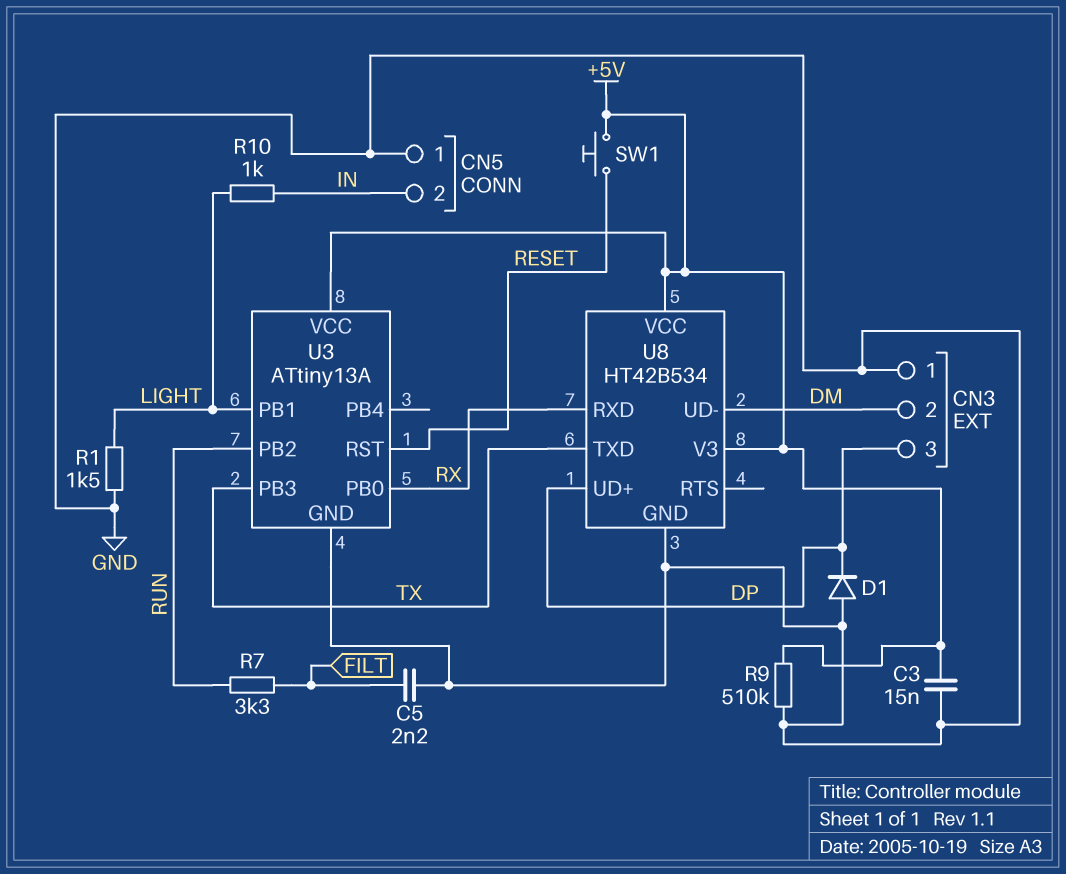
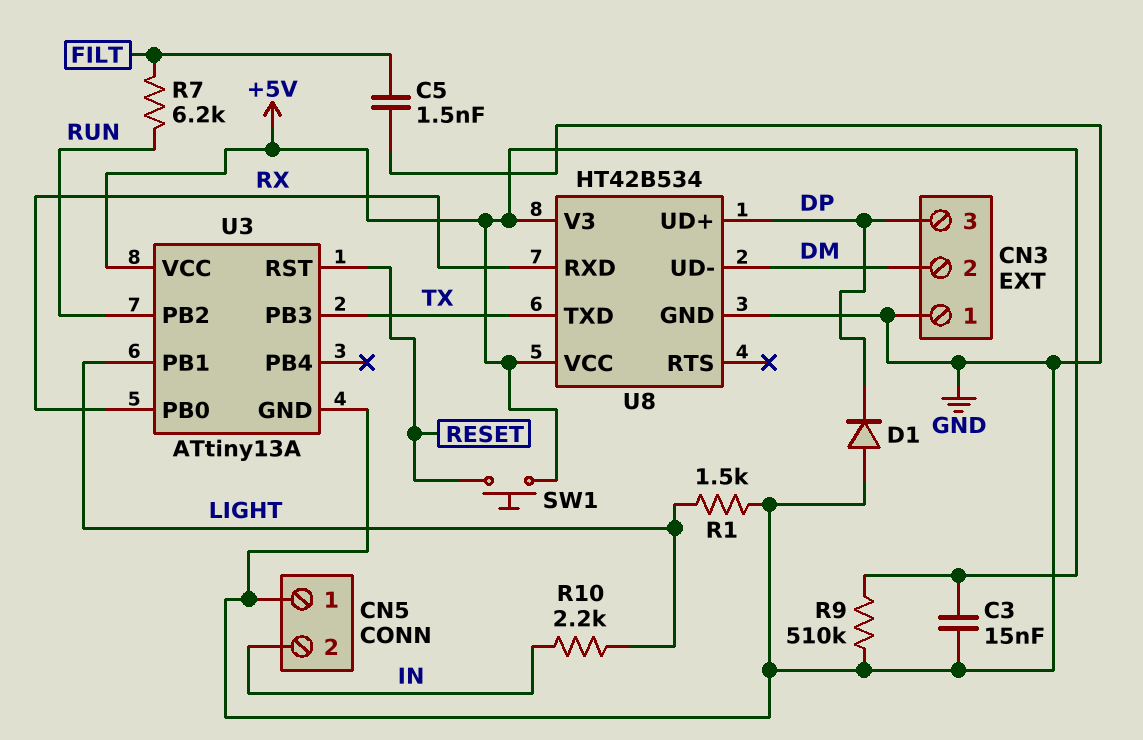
C5: 2.2nF (FILT, GND) -> 1.5nF (FILT, GND)
R7: 3.3k (FILT, RUN) -> 6.2k (FILT, RUN)
R10: 1k (IN, LIGHT) -> 2.2k (IN, LIGHT)

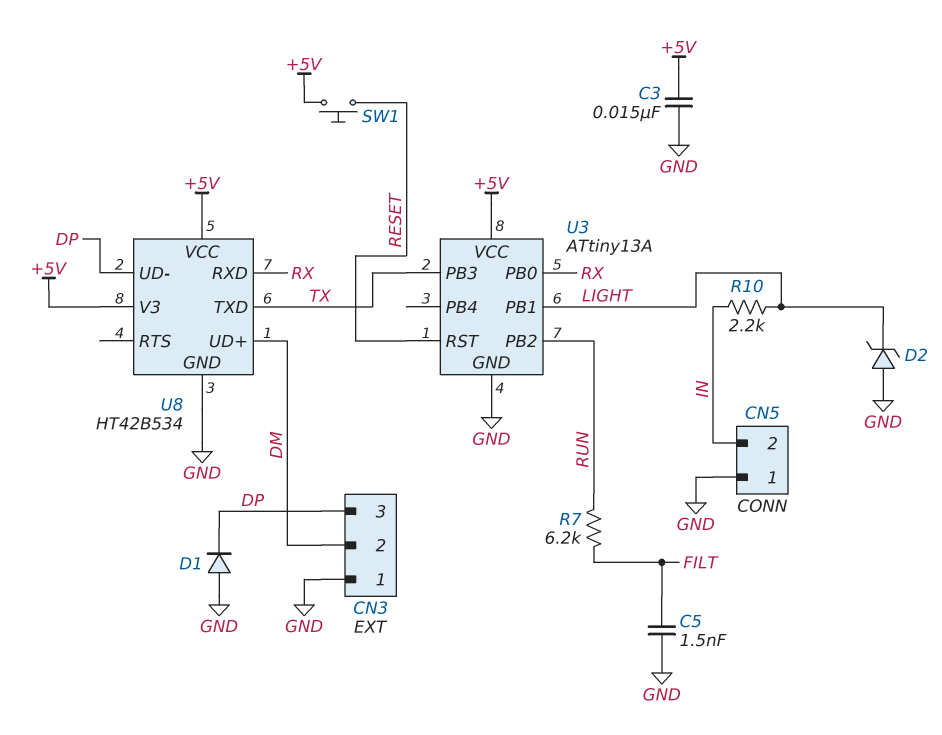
D2: none -> zener (A GND, K LIGHT)
R1: 1.5k (GND, LIGHT) -> none
R9: 510k (+5V, GND) -> none
U8 pin UD+: DP -> DM
U8 pin UD-: DM -> DP

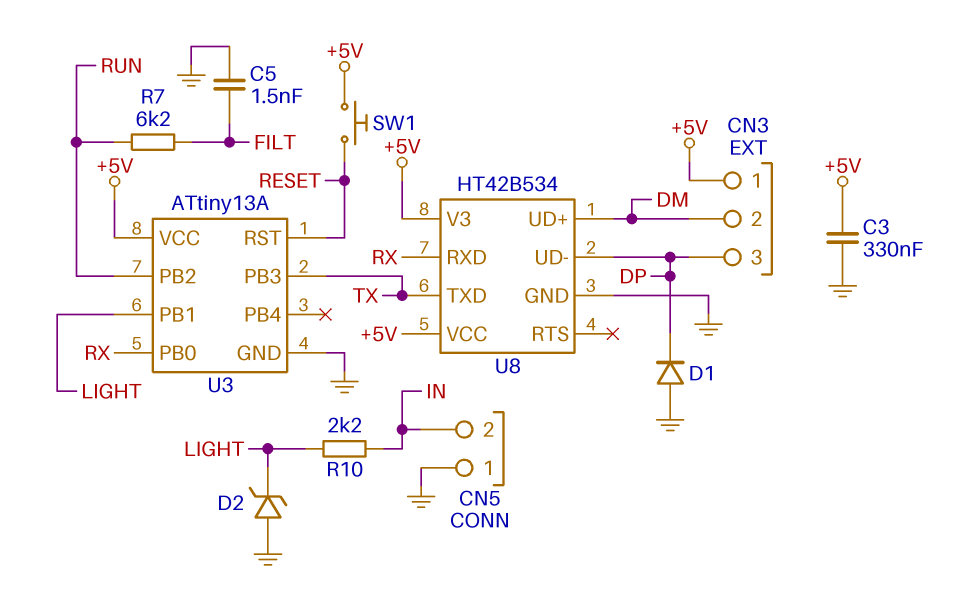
C3: 15nF (+5V, GND) -> 330nF (+5V, GND)
CN3 pin 1: GND -> +5V

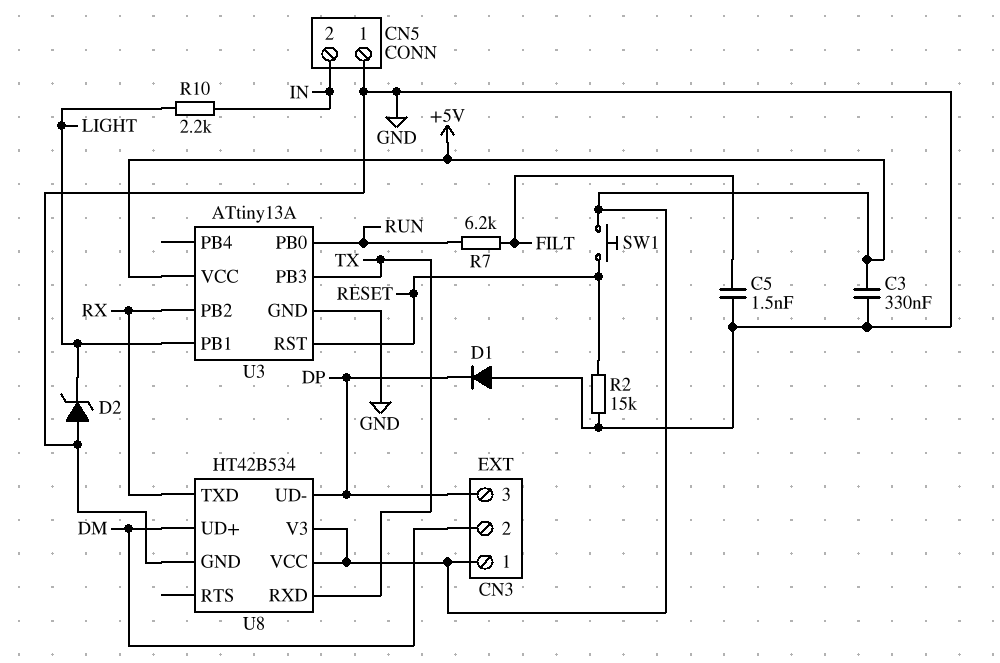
R2: none -> 15k (GND, RESET)
U3 pin PB0: RX -> RUN
U3 pin PB2: RUN -> RX
U8 pin RXD: RX -> TX
U8 pin TXD: TX -> RX

